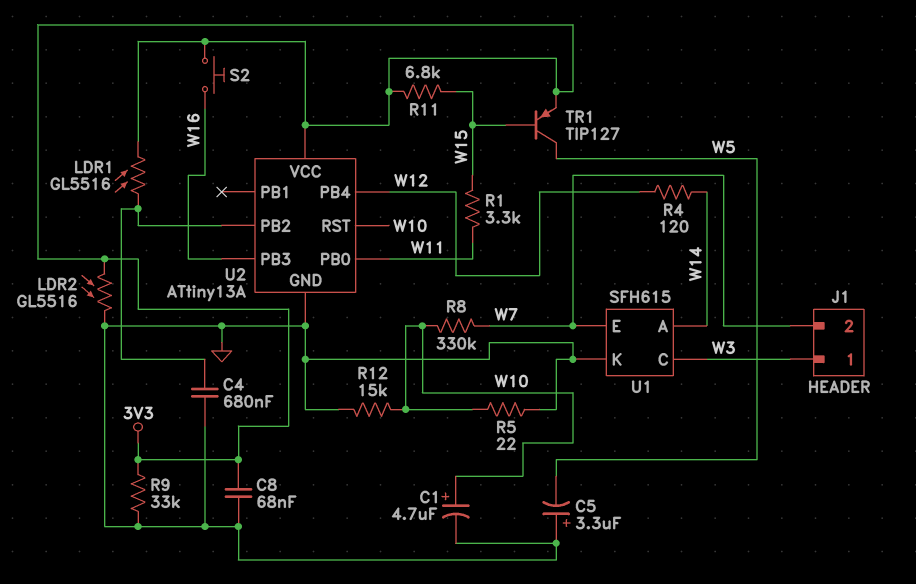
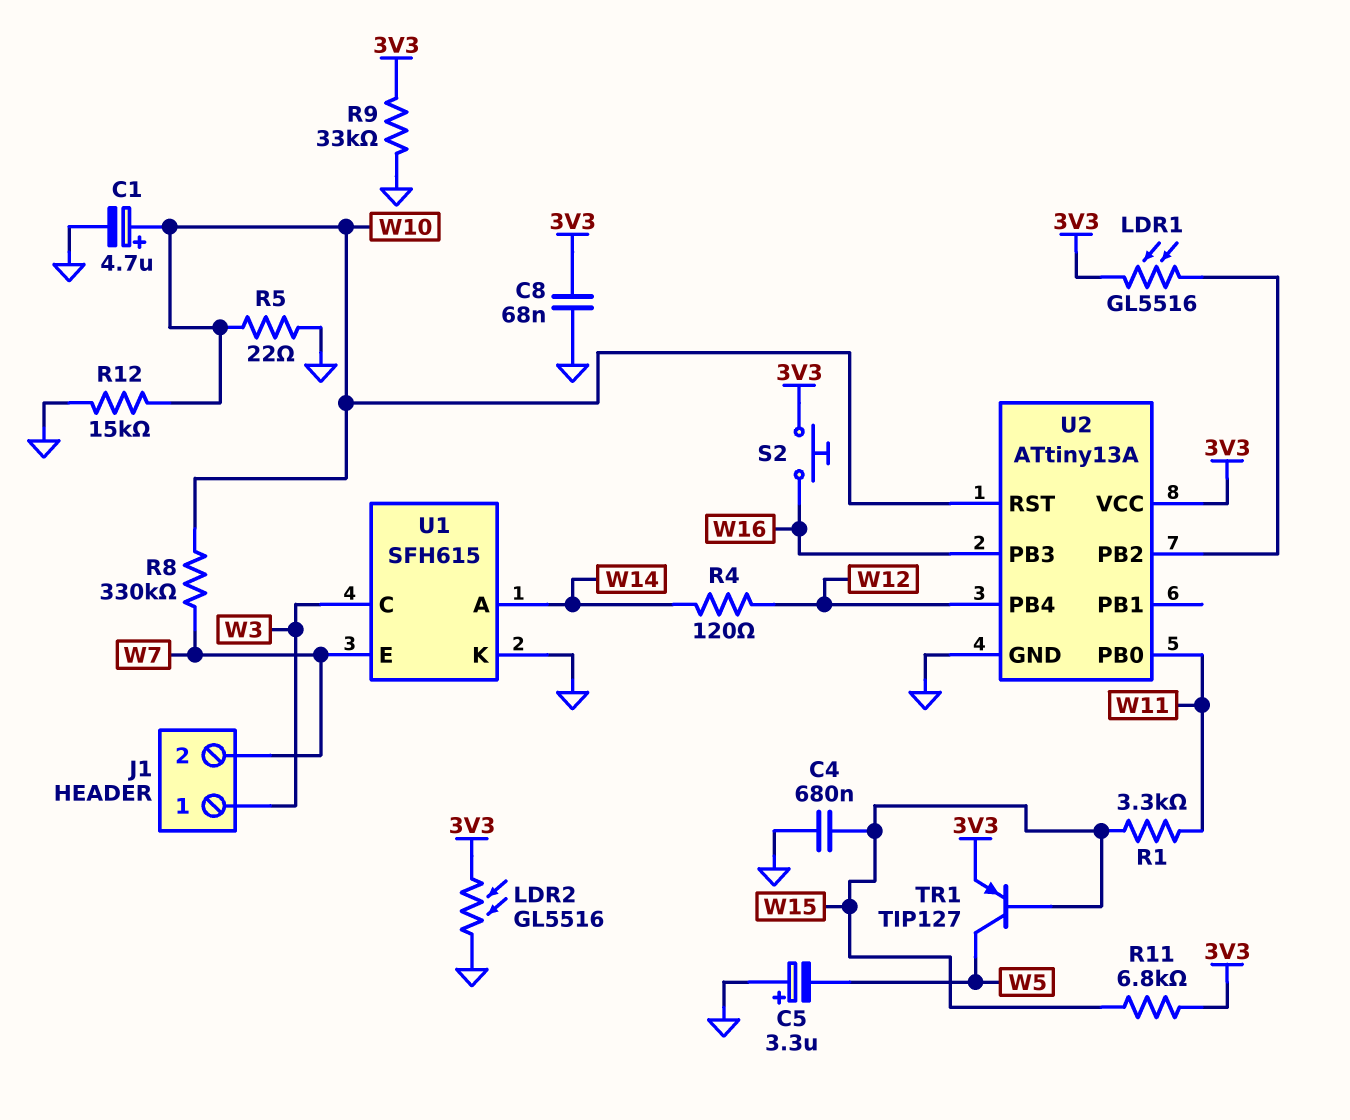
C4: 680nF (GND, U2/PB2) -> 680nF (GND, W15)

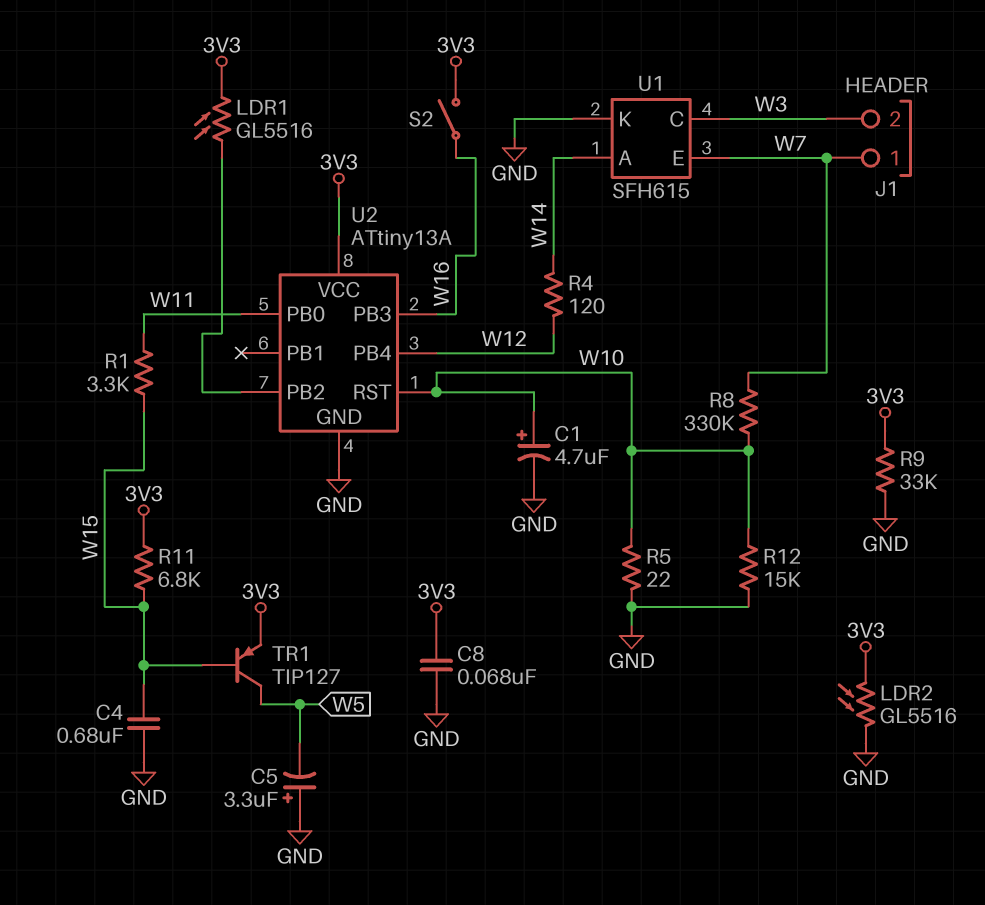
J1 pin 1: W3 -> W7
J1 pin 2: W7 -> W3
S2: button (3V3, W16) -> switch (3V3, W16)

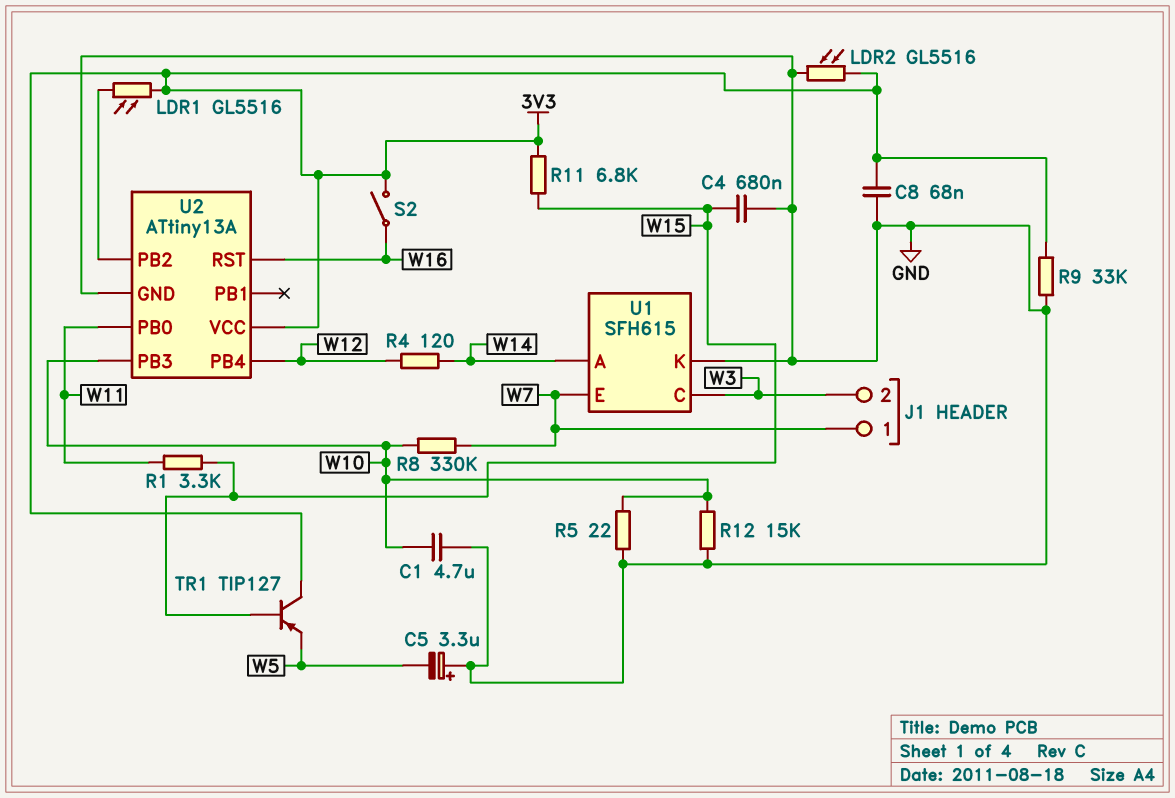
C1: 4.7uF (plus W10, minus GND) -> 4.7uF (GND, W10)
TR1: PNP TIP127 (B W15, C W5, E 3V3) -> PNP TIP127 (B W15, C 3V3, E W5)
U2 pin PB3: W16 -> W10
U2 pin RST: W10 -> W16

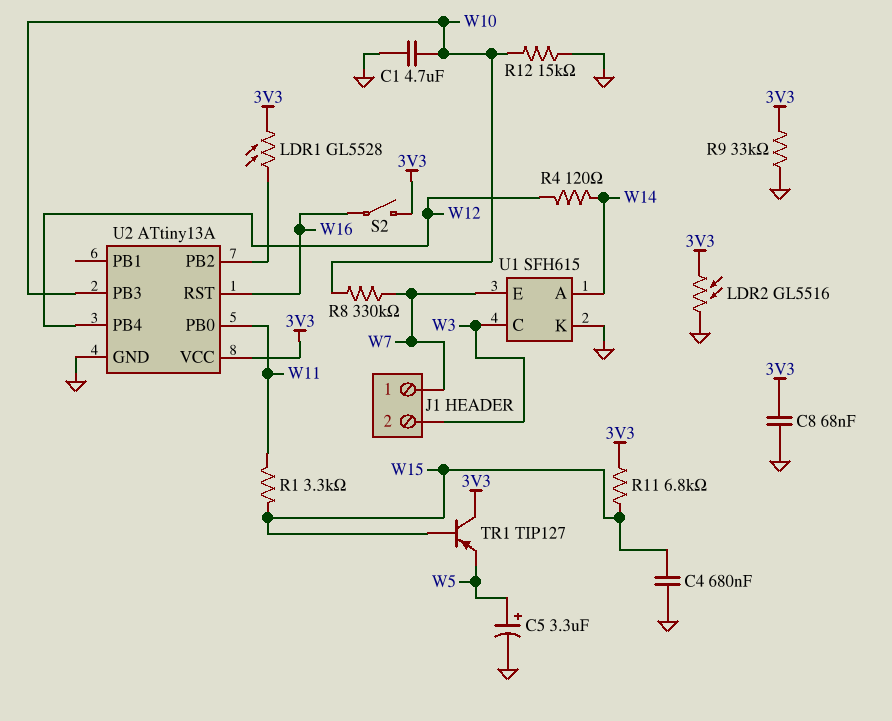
C5: 3.3uF (plus GND, minus W5) -> 3.3uF (plus W5, minus GND)
LDR1: GL5516 (3V3, U2/PB2) -> GL5528 (3V3, U2/PB2)
R5: 22 (GND, W10) -> none

